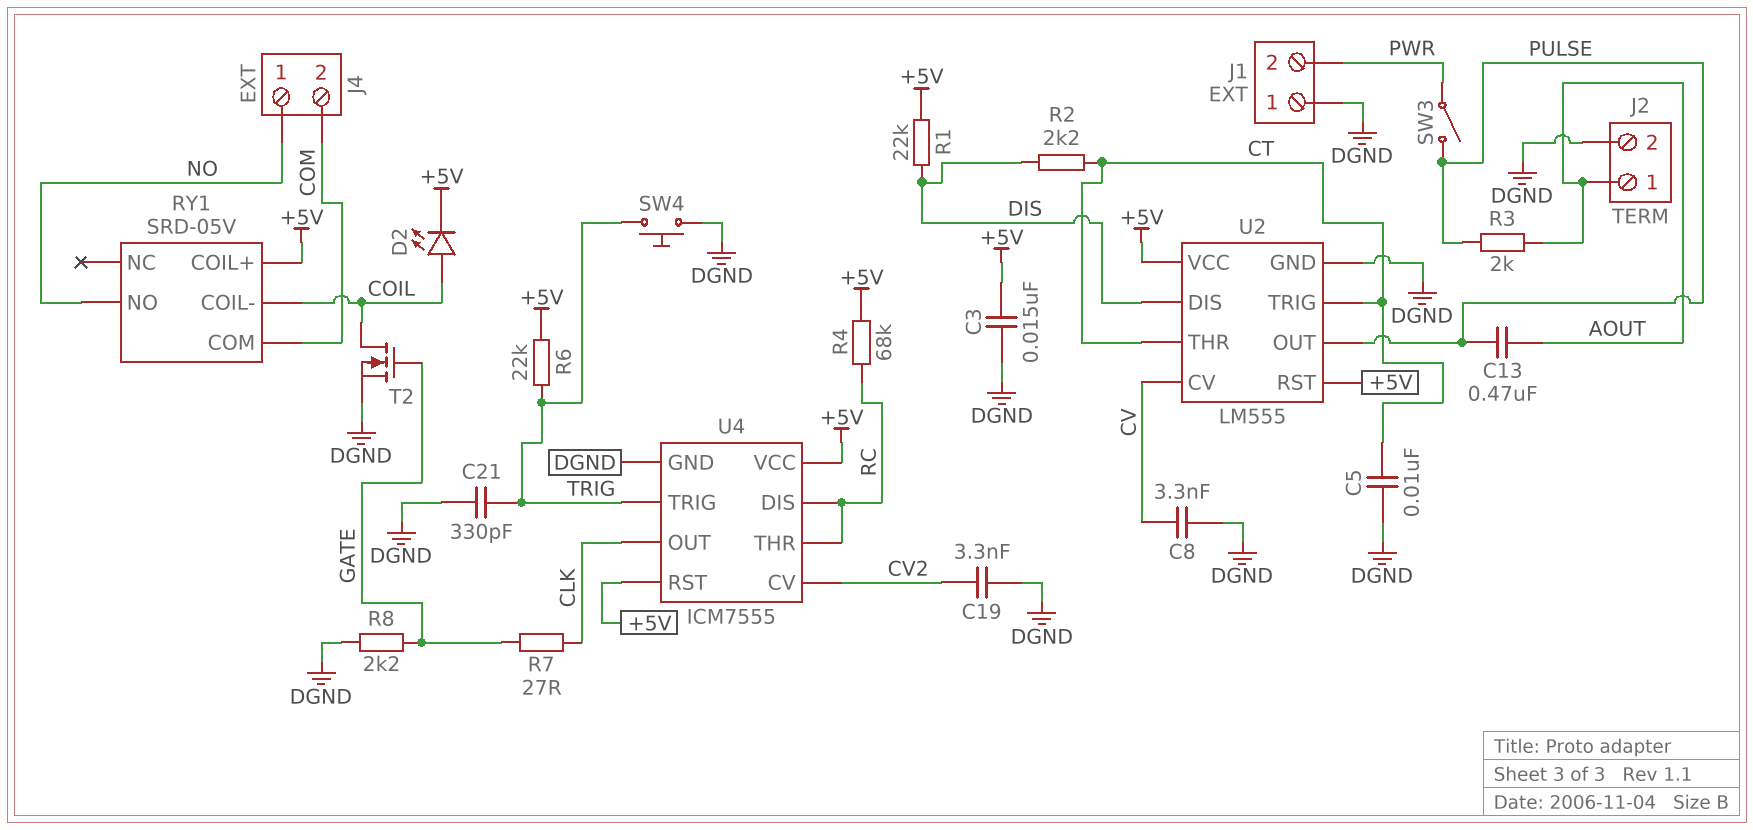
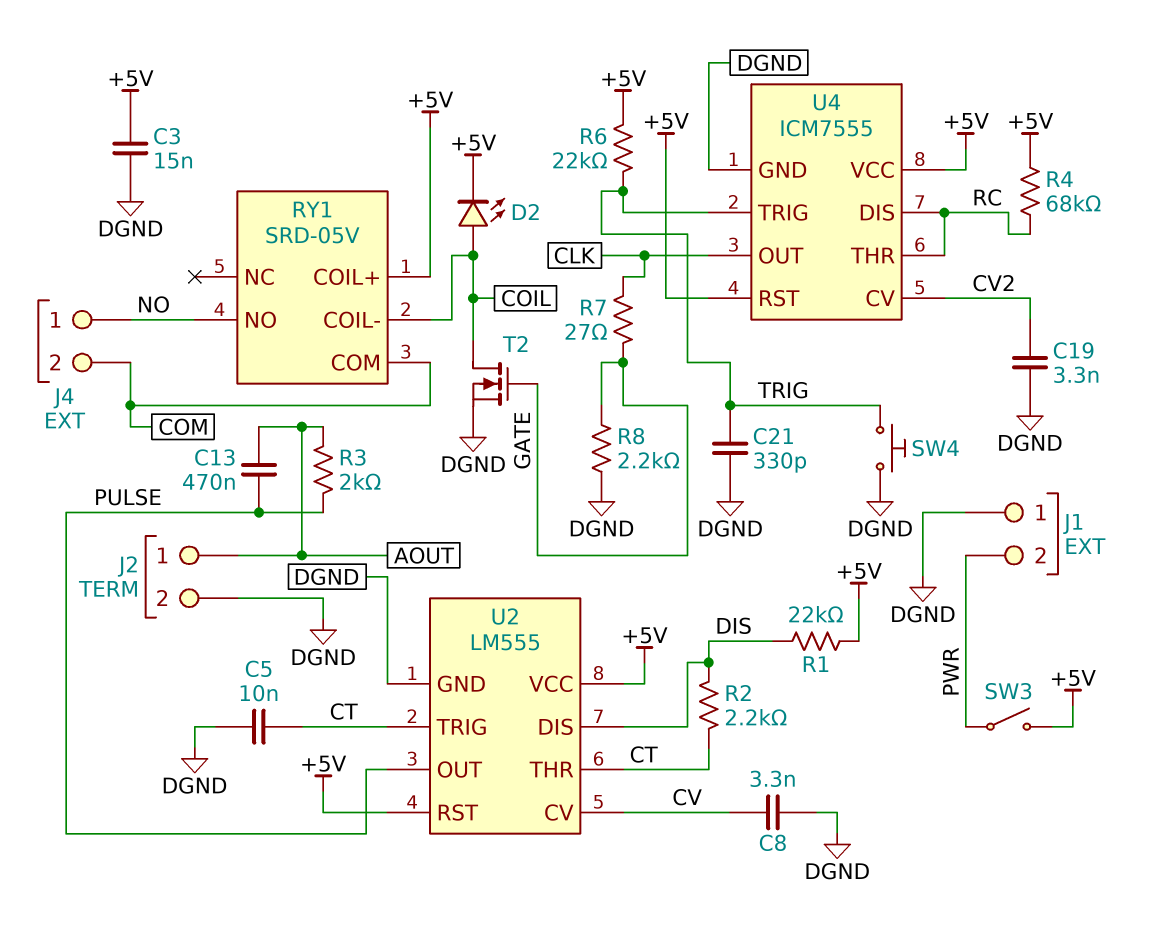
SW3: switch (PULSE, PWR) -> switch (+5V, PWR)

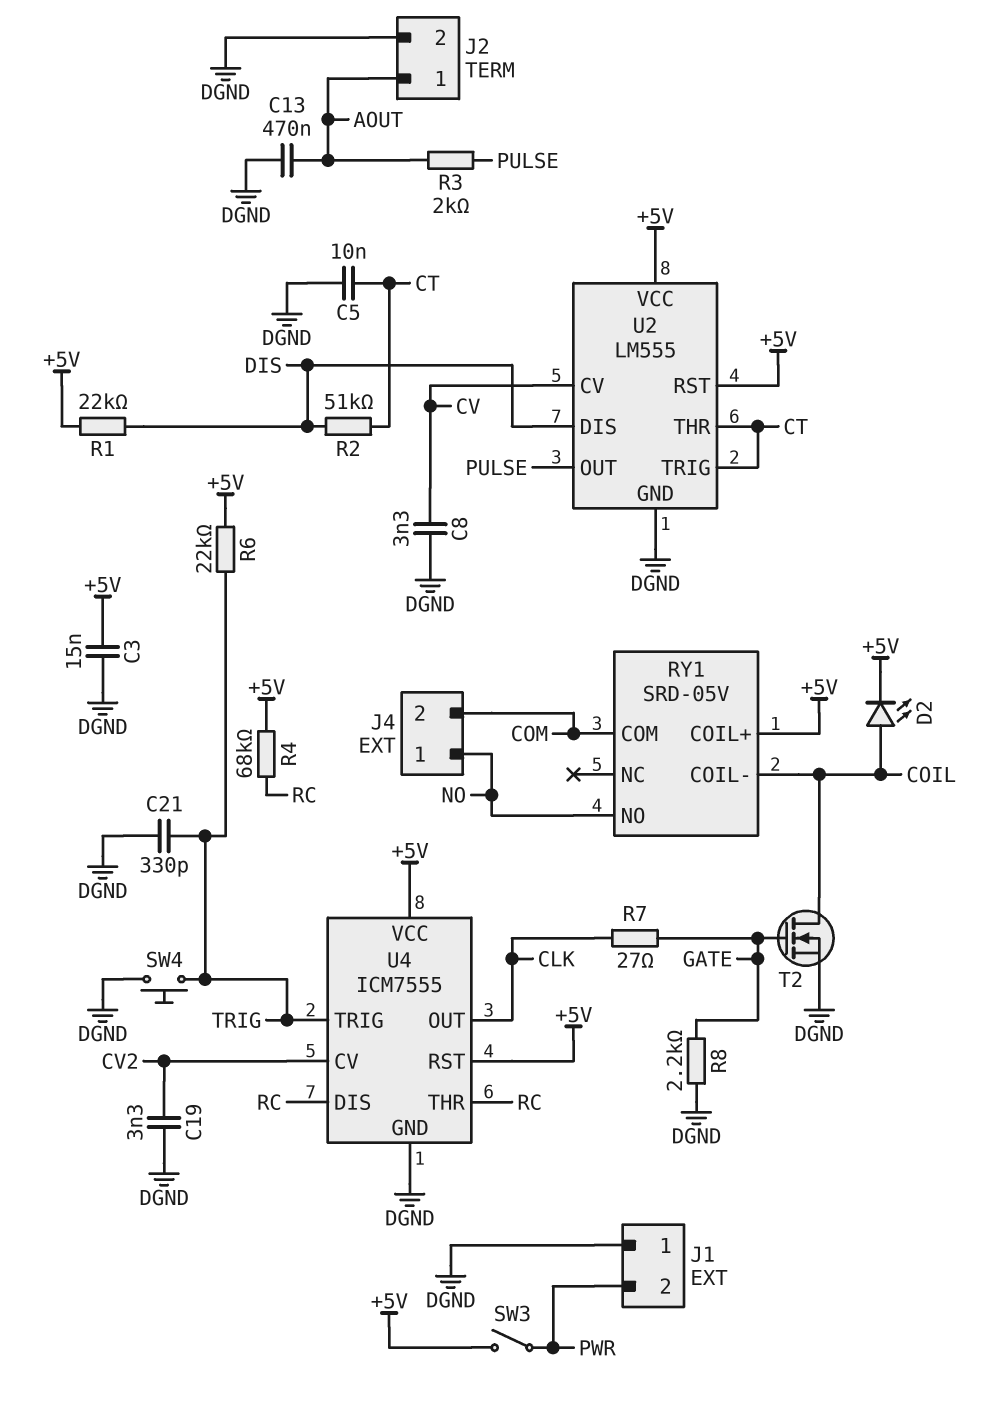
C13: 470nF (AOUT, PULSE) -> 470nF (AOUT, DGND)
R2: 2.2k (CT, DIS) -> 51k (CT, DIS)

